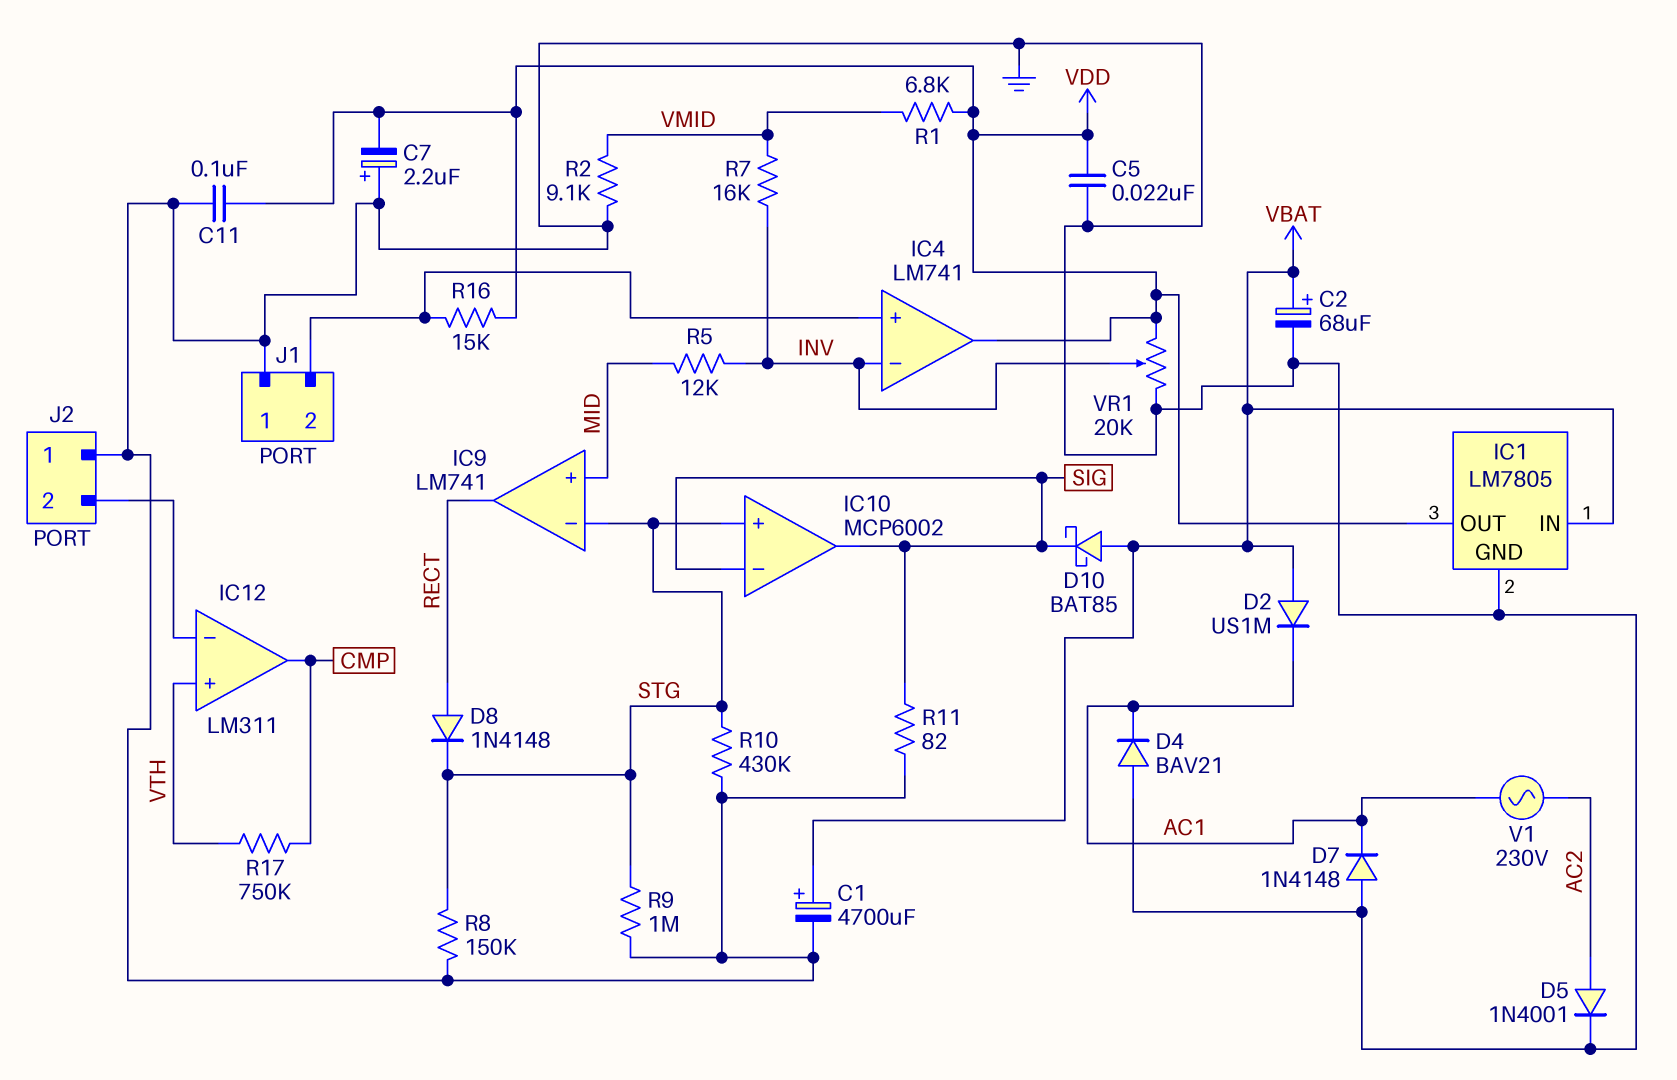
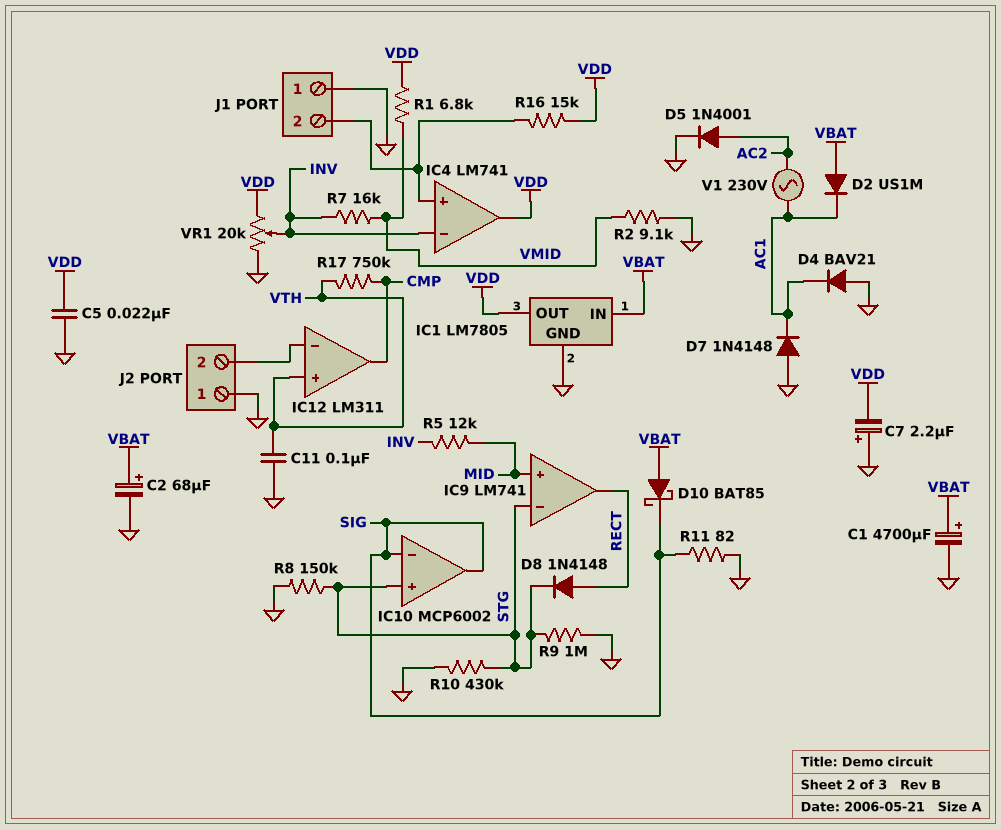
C11: 100nF (GND, VDD) -> 100nF (GND, VTH)

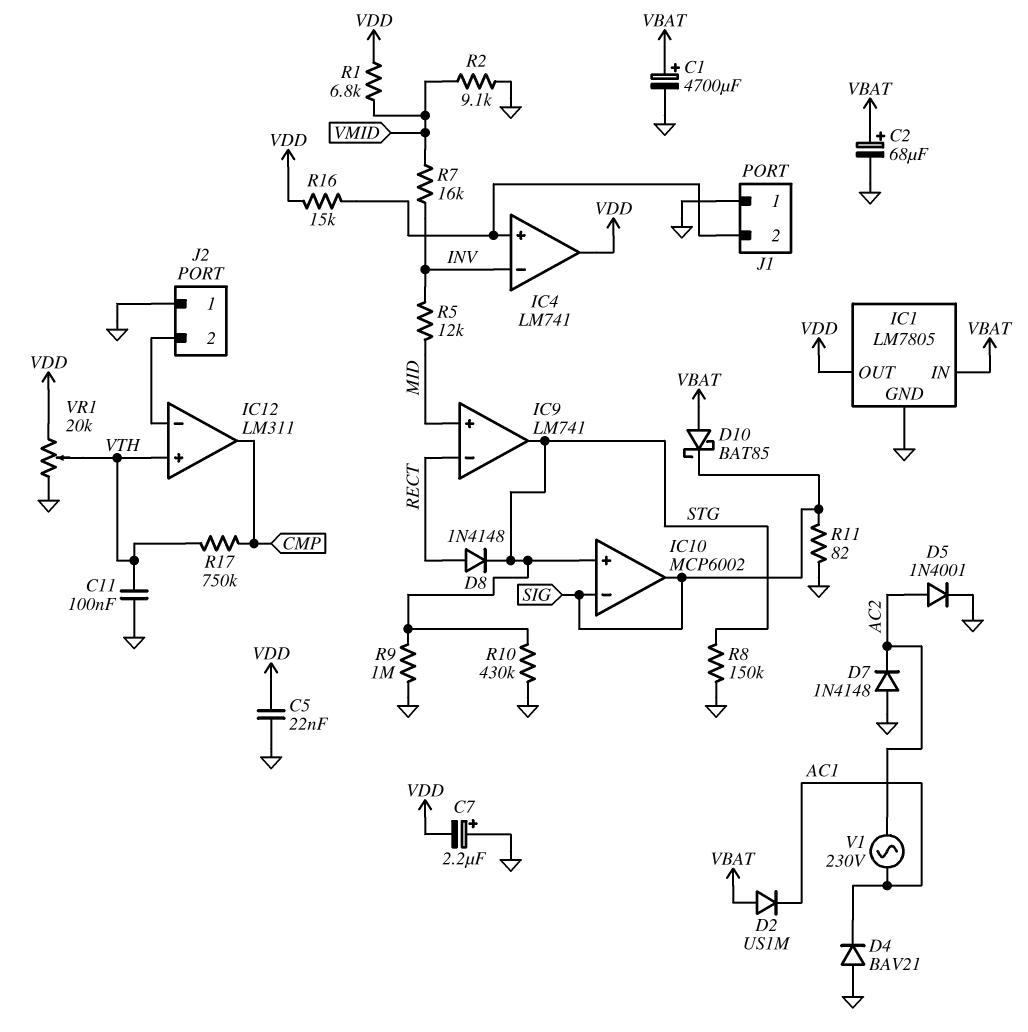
D7: diode 1N4148 (A GND, K AC1) -> diode 1N4148 (A GND, K AC2)
IC9 pin in-: STG -> RECT
IC9 pin out: RECT -> STG
VR1: 20k (GND, VDD, wiper INV) -> 20k (GND, VDD, wiper VTH)

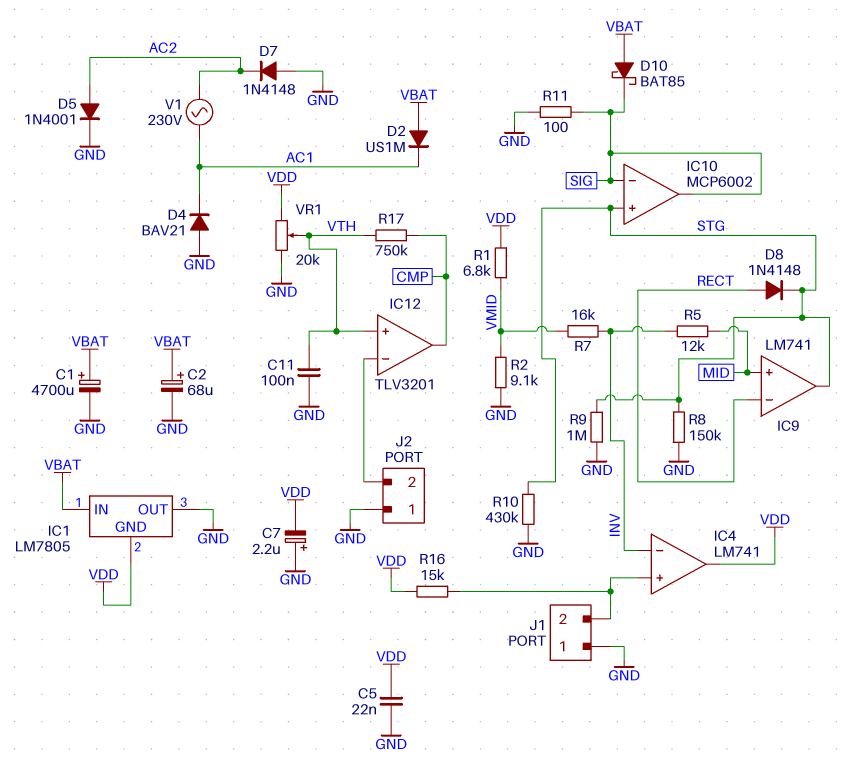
IC1 pin GND: GND -> VDD
IC1 pin OUT: VDD -> GND
IC12: LM311 -> TLV3201
R11: 82 (GND, SIG) -> 100 (GND, SIG)

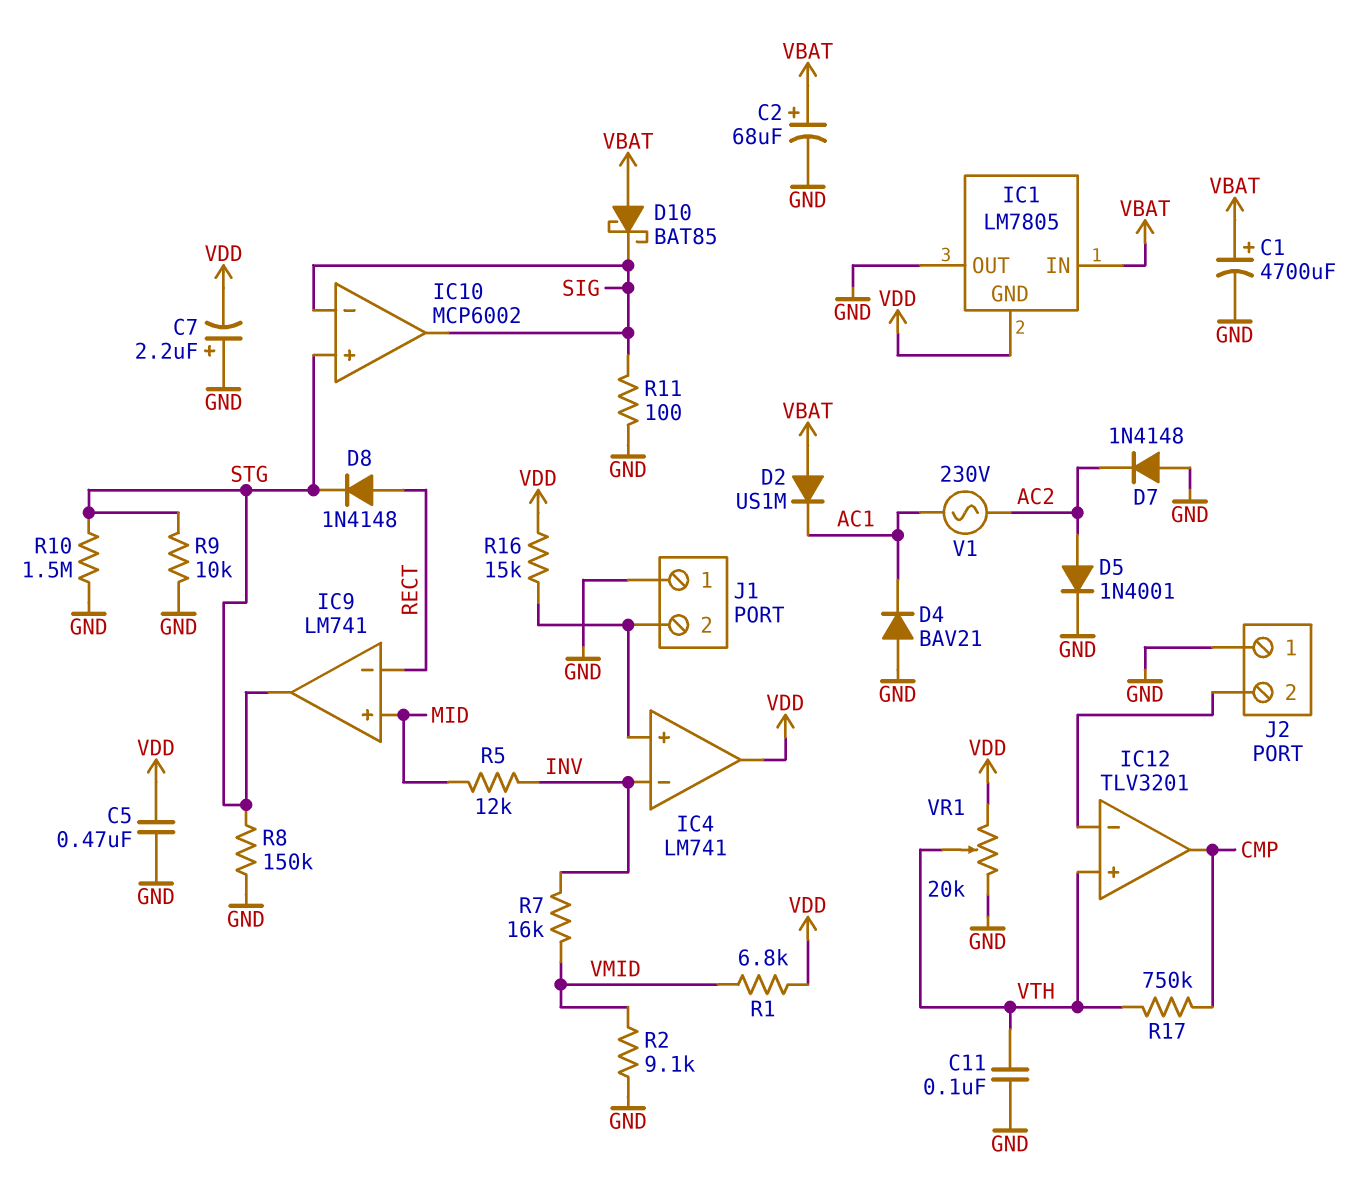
C5: 22nF (GND, VDD) -> 470nF (GND, VDD)
R9: 1M (GND, STG) -> 10k (GND, STG)
R10: 430k (GND, STG) -> 1.5M (GND, STG)

